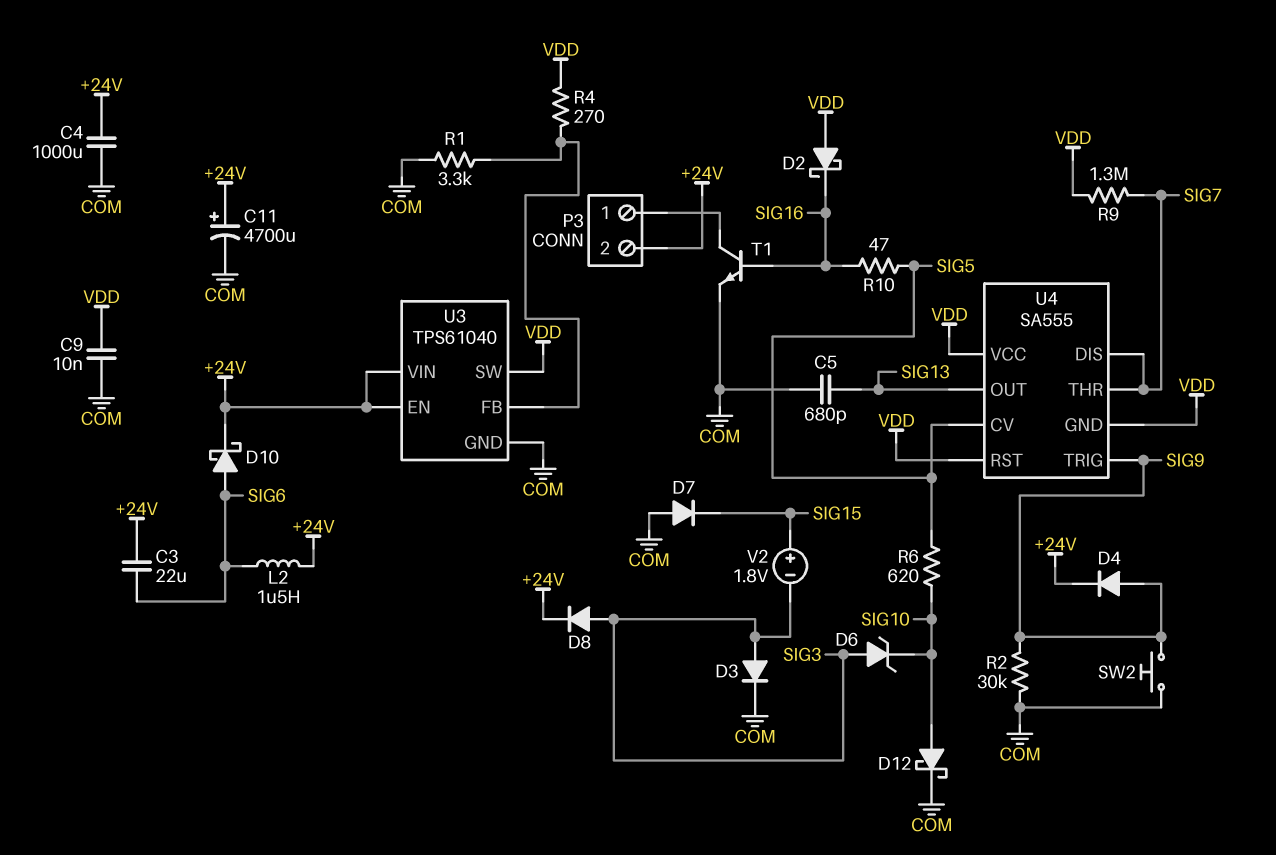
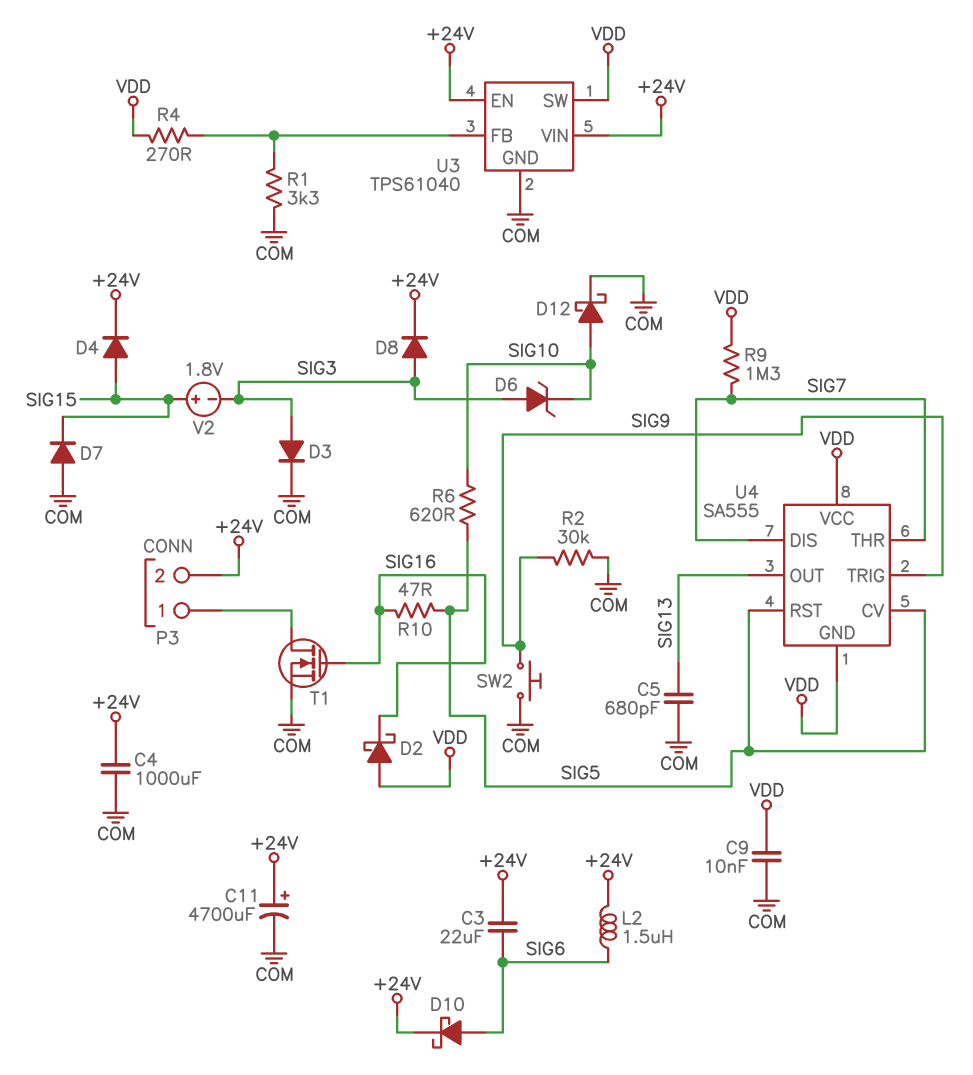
D4: diode (A SIG9, K +24V) -> diode (A SIG15, K +24V)
T1: NPN (B SIG16, C P3/1, E COM) -> NMOS (G SIG16, D P3/1, S COM)
U4 pin RST: VDD -> SIG5

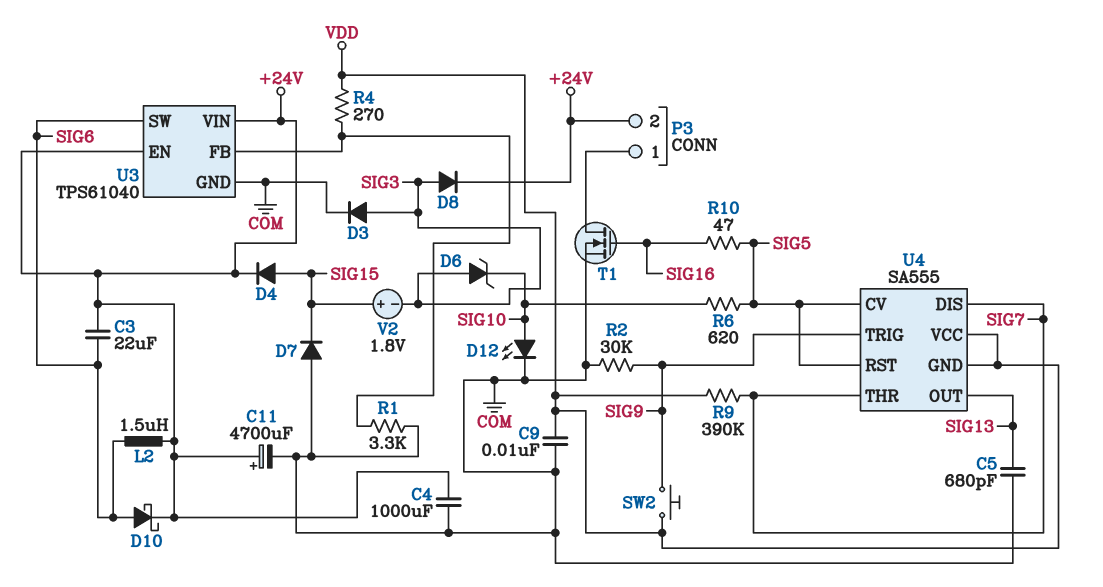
D2: schottky (A VDD, K SIG16) -> none
D12: schottky (A SIG10, K COM) -> LED (A SIG10, K COM)
R9: 1.3M (SIG7, VDD) -> 390k (SIG7, VDD)
SW2: button (COM, SIG9) -> button (SIG9, VDD)
U3 pin SW: VDD -> SIG6

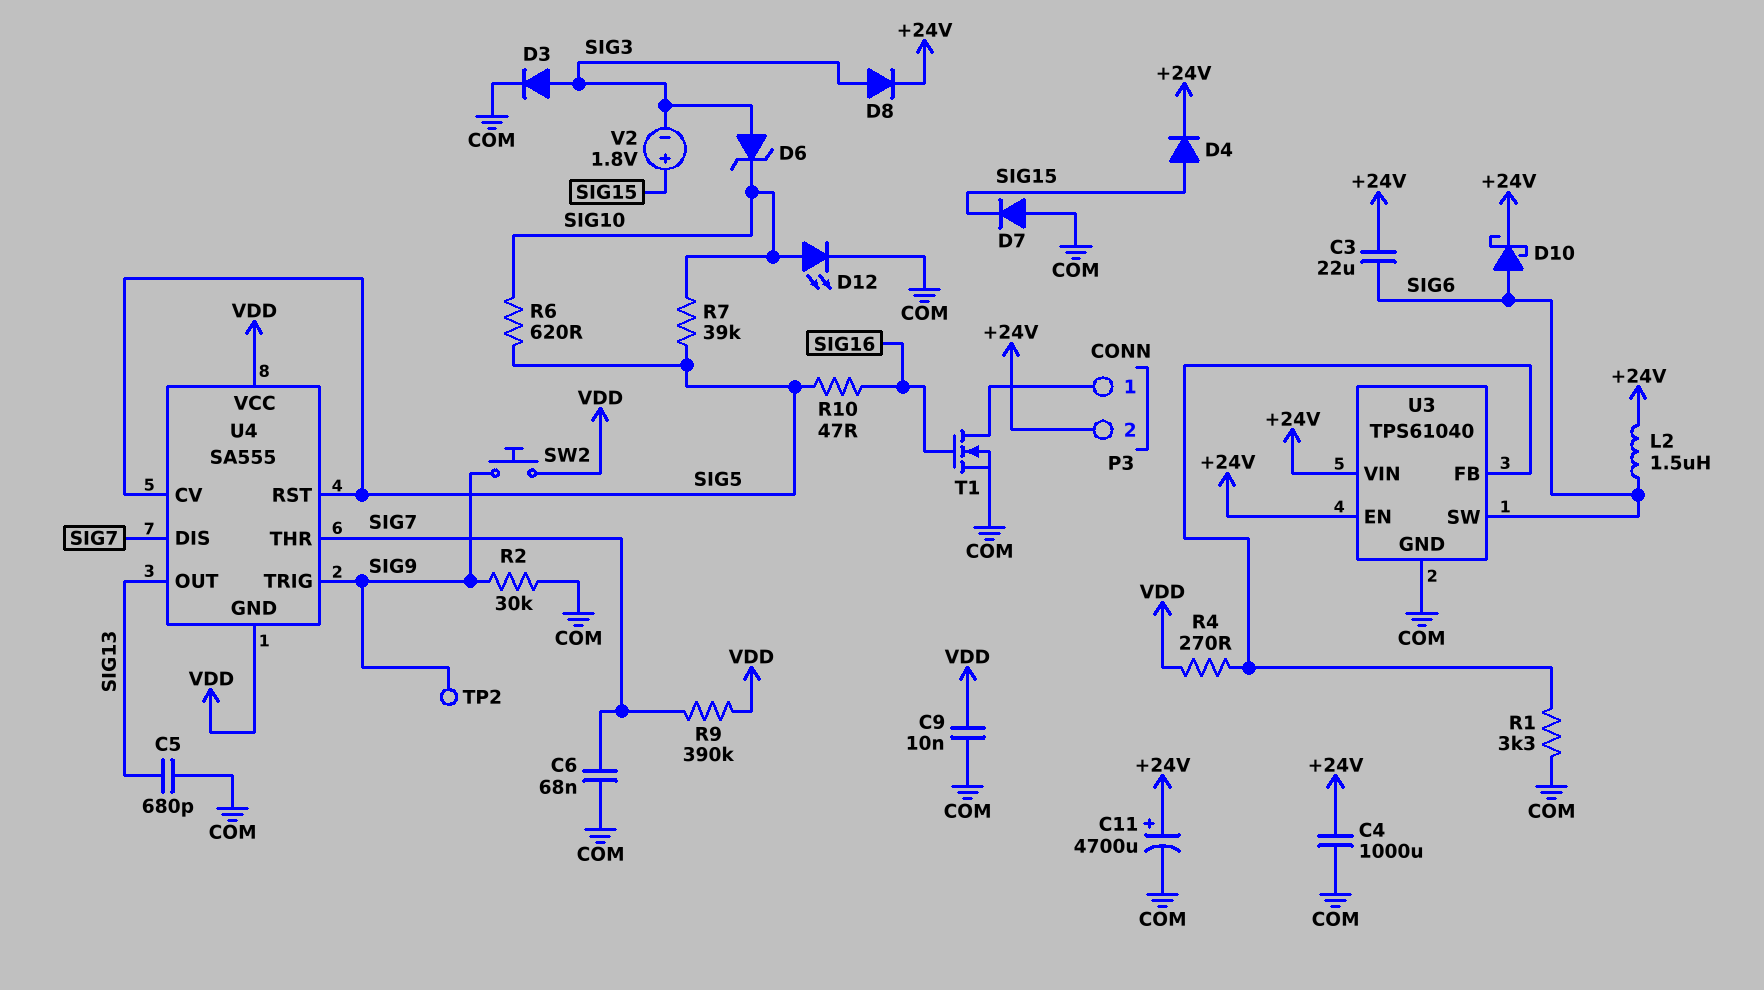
C6: none -> 68nF (COM, SIG7)
R7: none -> 39k (SIG5, SIG10)
TP2: none -> test point (SIG9)

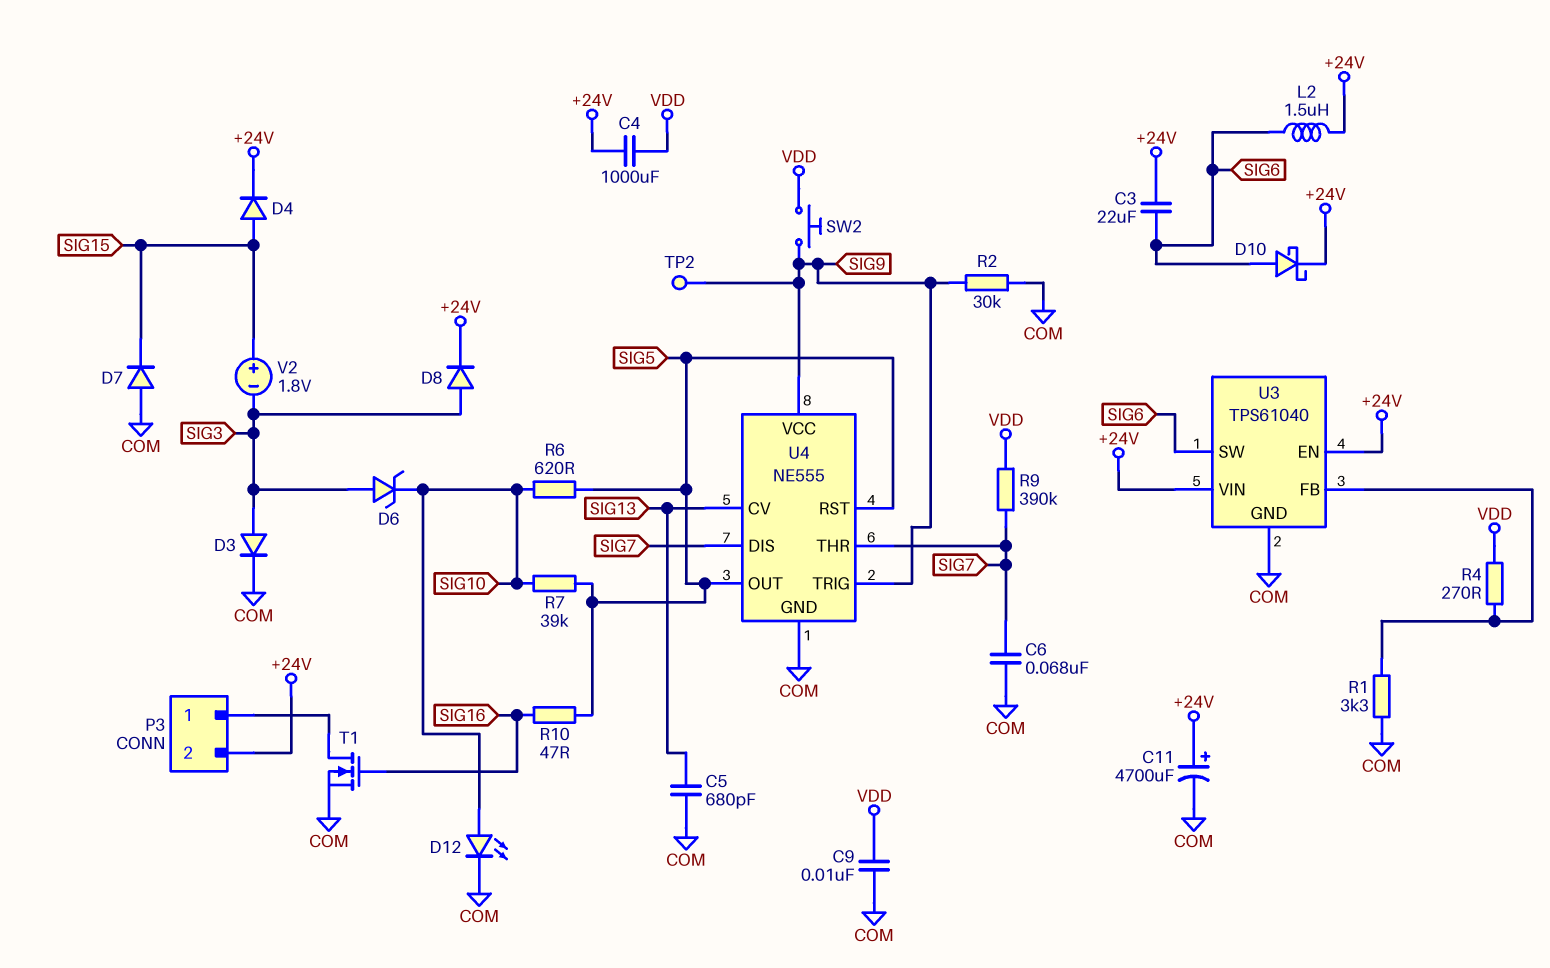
C4: 1000uF (+24V, COM) -> 1000uF (+24V, VDD)
U4: SA555 -> NE555
U4 pin CV: SIG5 -> SIG13
U4 pin GND: VDD -> COM
U4 pin OUT: SIG13 -> SIG5
U4 pin VCC: VDD -> SIG9

